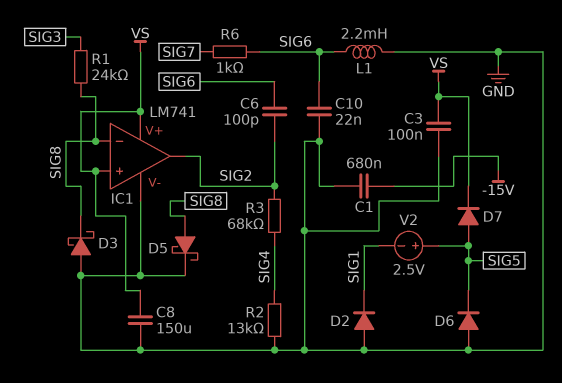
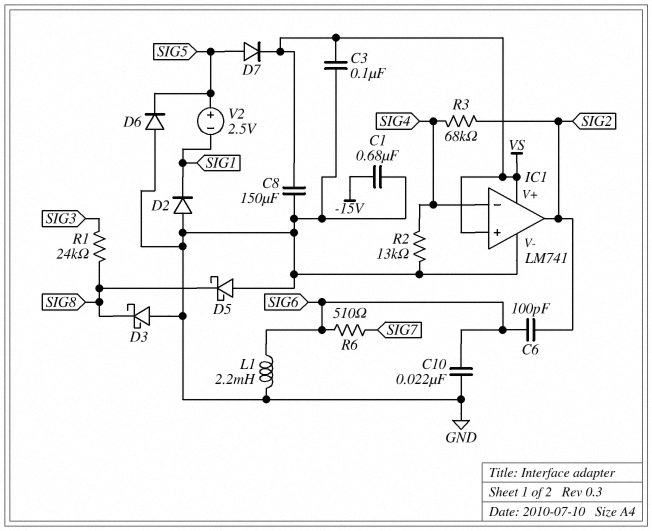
D5: schottky (A SIG8, K GND) -> schottky (A GND, K SIG8)
IC1 pin in-: SIG8 -> SIG4
R6: 1k (SIG6, SIG7) -> 510 (SIG6, SIG7)

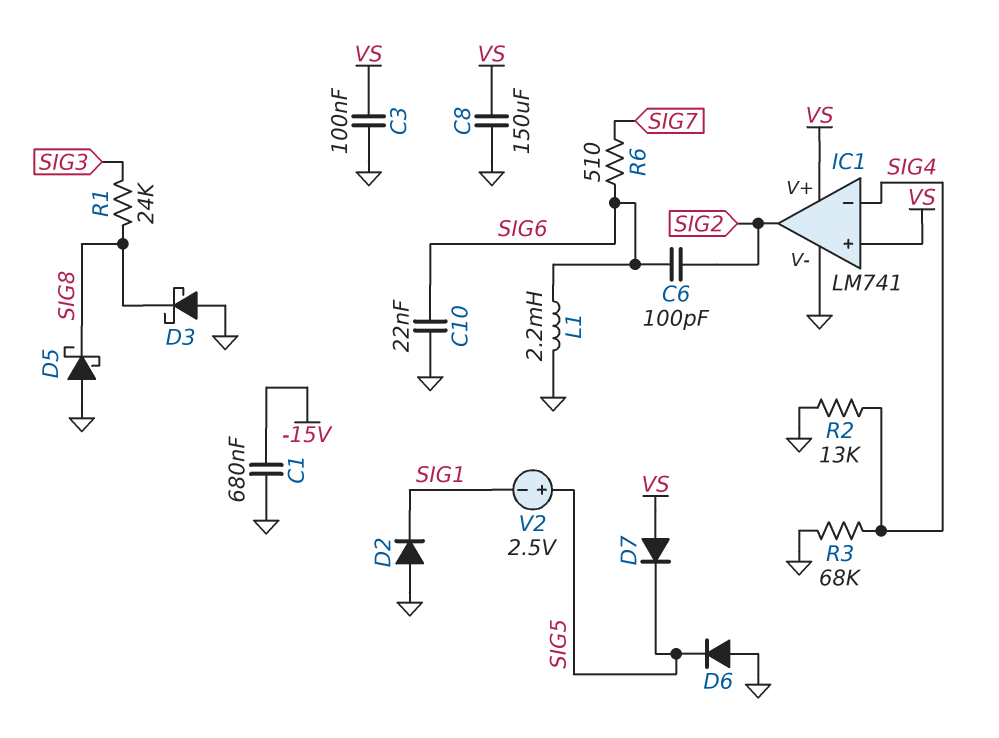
D7: diode (A SIG5, K VS) -> diode (A VS, K SIG5)
R3: 68k (SIG2, SIG4) -> 68k (GND, SIG4)

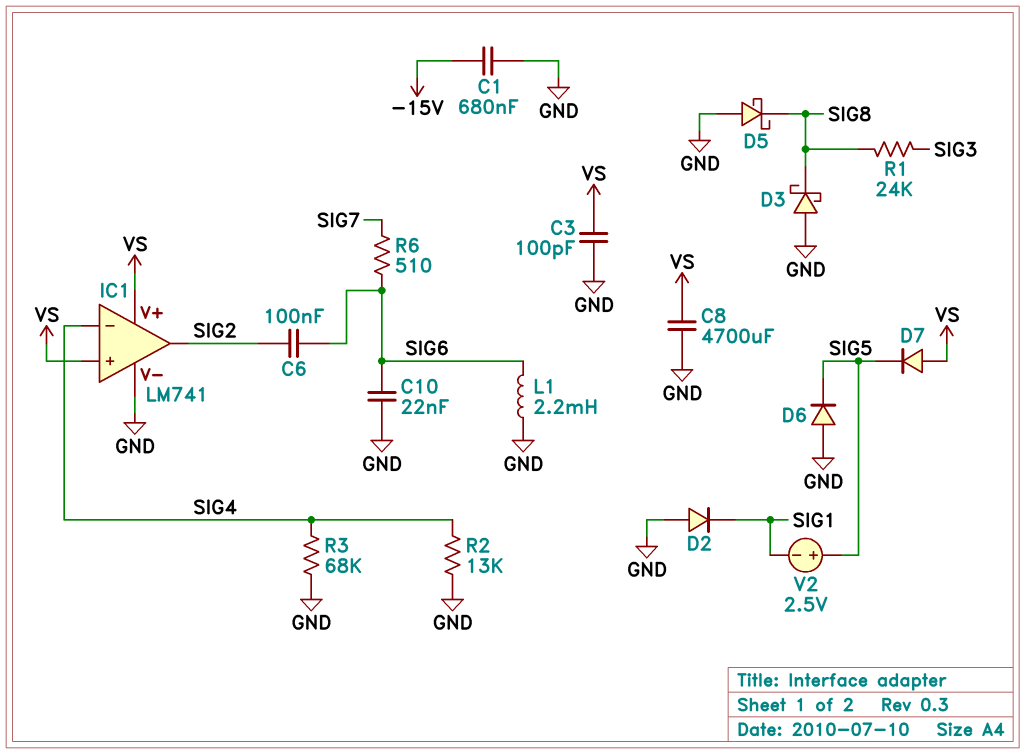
C3: 100nF (GND, VS) -> 100pF (GND, VS)
C6: 100pF (SIG2, SIG6) -> 100nF (SIG2, SIG6)
C8: 150uF (GND, VS) -> 4700uF (GND, VS)

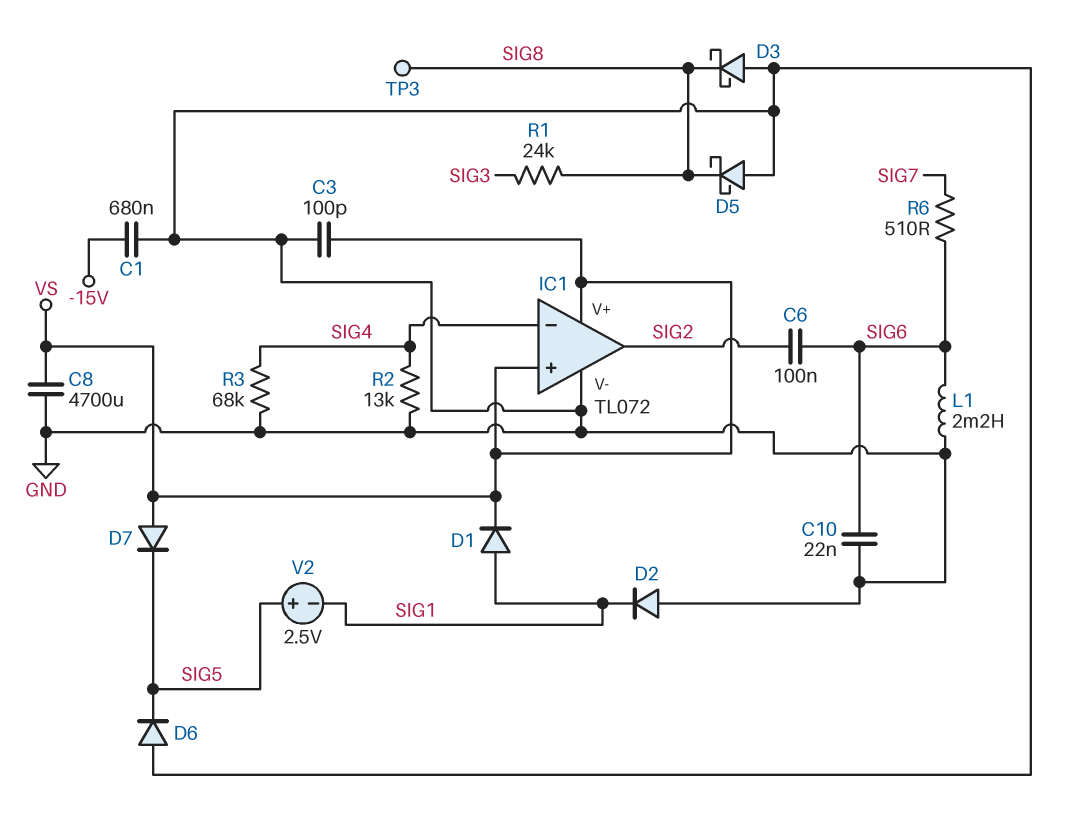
D1: none -> diode (A SIG1, K VS)
IC1: LM741 -> TL072
TP3: none -> test point (SIG8)

